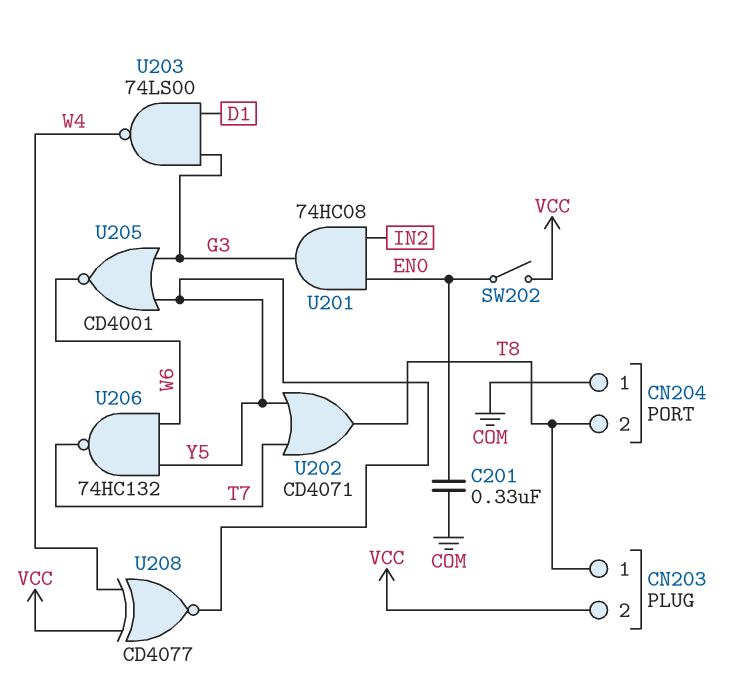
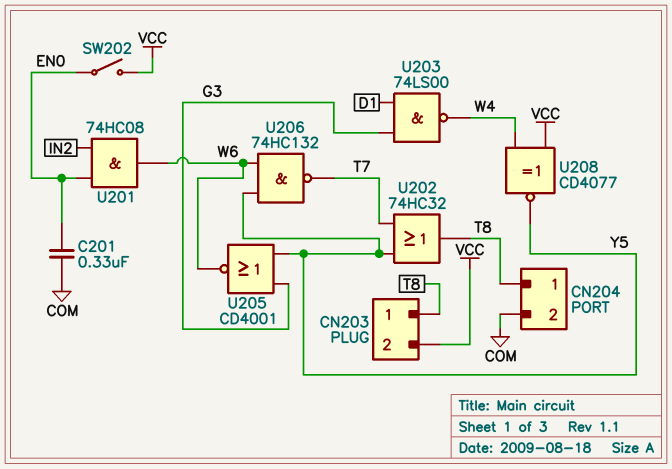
CN204 pin 1: COM -> T8
CN204 pin 2: T8 -> COM
U201: AND 74HC08 (in EN0, in IN2, out G3) -> AND 74HC08 (in EN0, in IN2, out W6)
U202: OR CD4071 (in T7, in Y5, out T8) -> OR 74HC32 (in T7, in Y5, out T8)

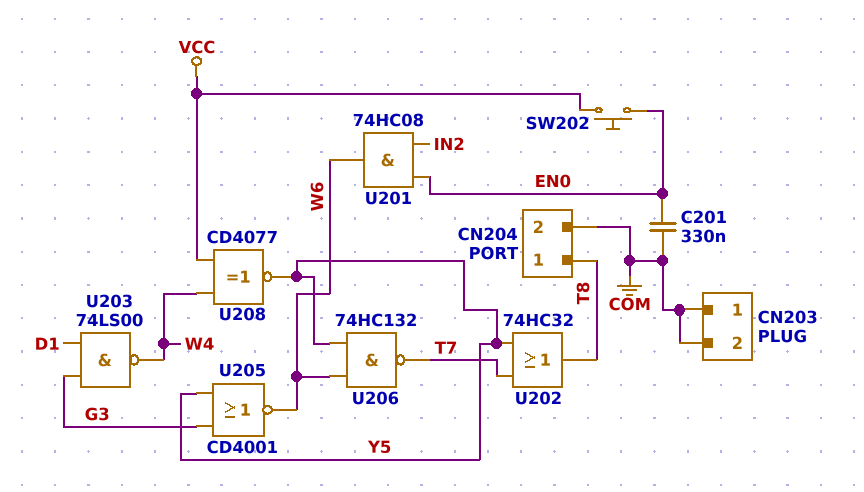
CN203 pin 1: T8 -> COM
CN203 pin 2: VCC -> COM
SW202: switch (EN0, VCC) -> button (EN0, VCC)

